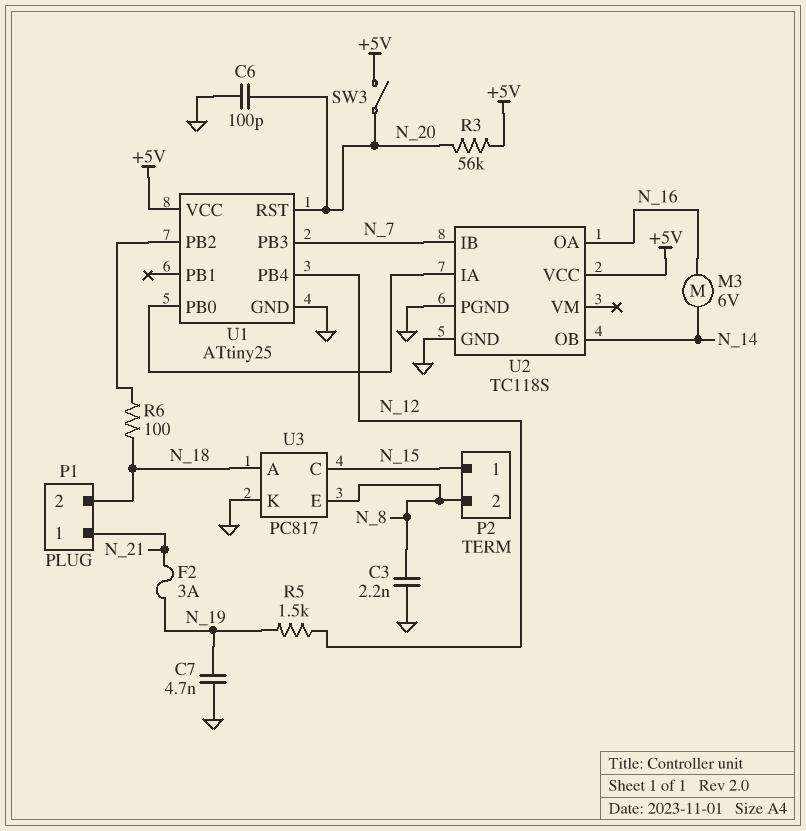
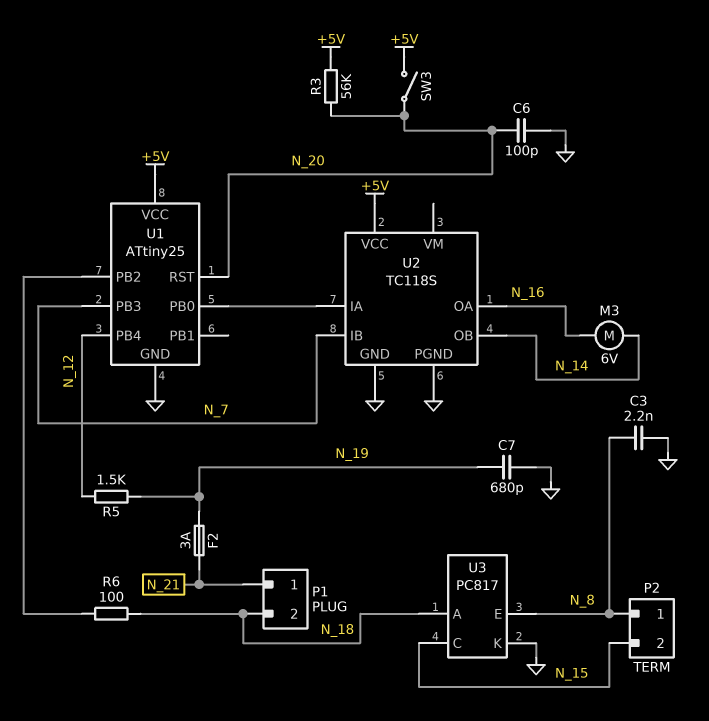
C7: 4.7nF (GND, N_19) -> 680pF (GND, N_19)
P2 pin 1: N_15 -> N_8
P2 pin 2: N_8 -> N_15

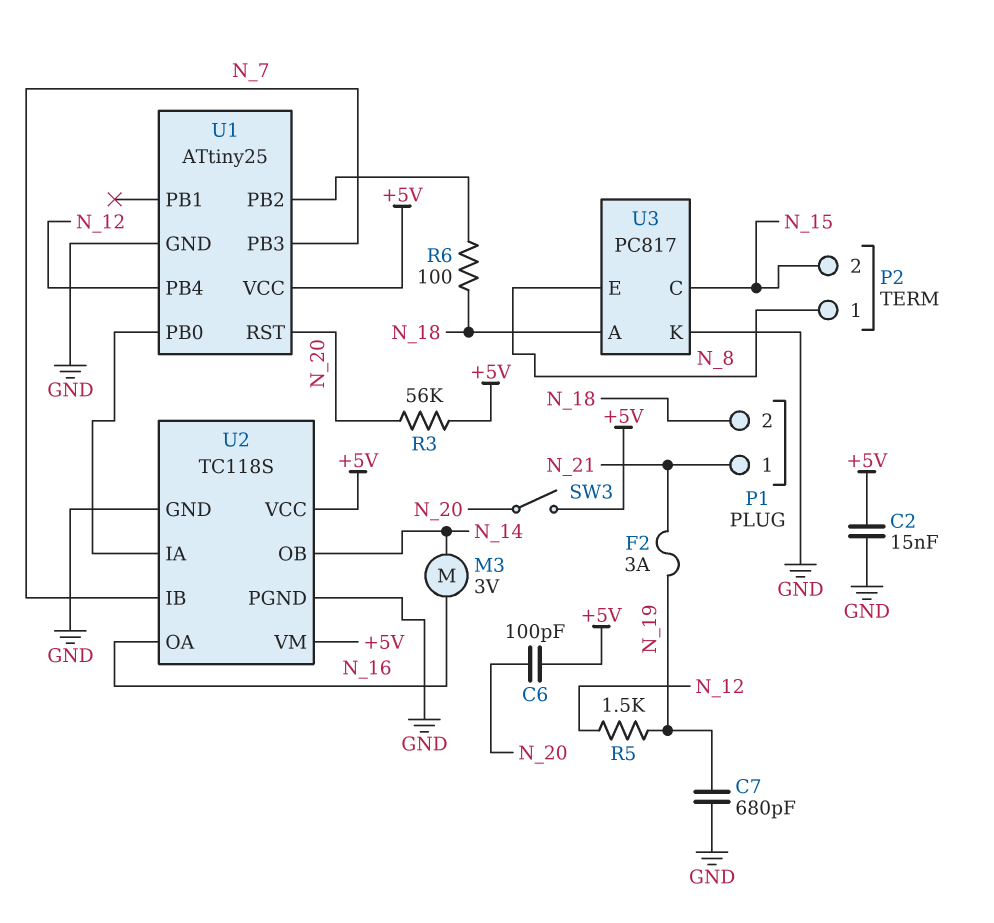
C2: none -> 15nF (+5V, GND)
C3: 2.2nF (GND, N_8) -> none
C6: 100pF (GND, N_20) -> 100pF (+5V, N_20)
M3: motor 6V (N_14, N_16) -> motor 3V (N_14, N_16)
U2 pin VM: none -> +5V

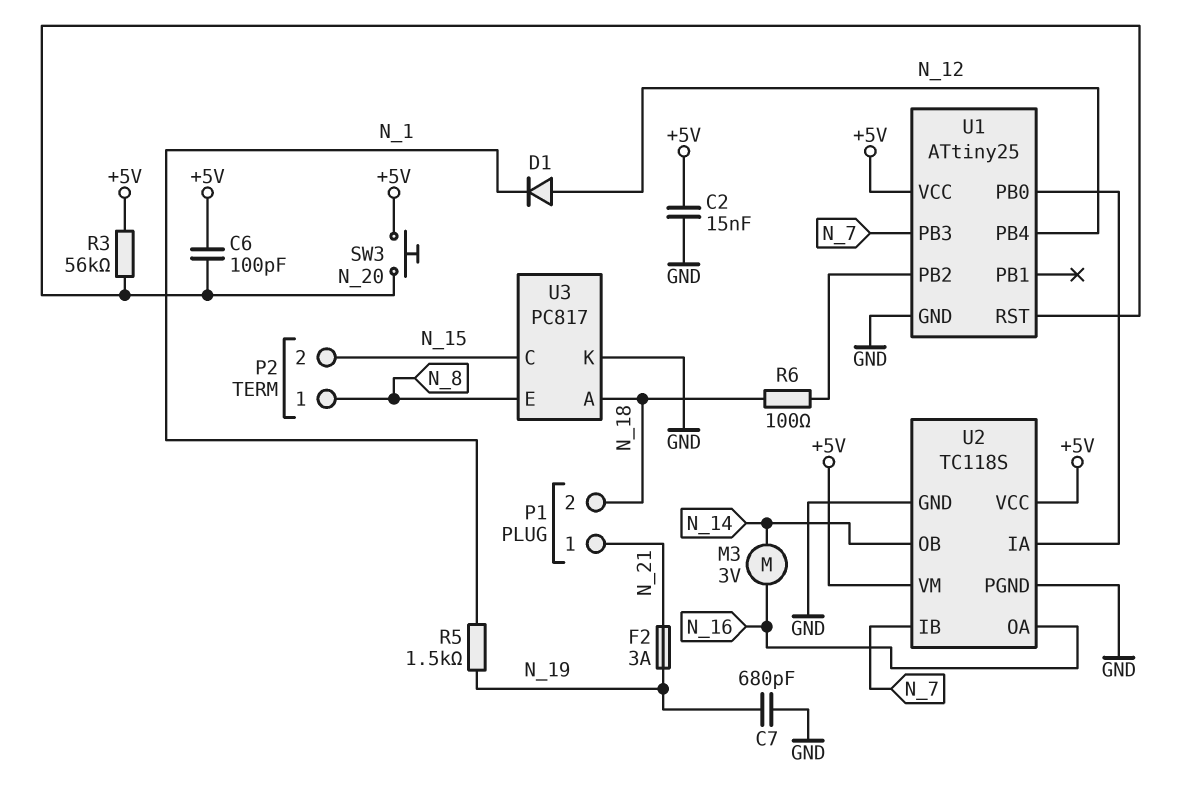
D1: none -> diode (A N_12, K N_1)
R5: 1.5k (N_12, N_19) -> 1.5k (N_1, N_19)
SW3: switch (+5V, N_20) -> button (+5V, N_20)

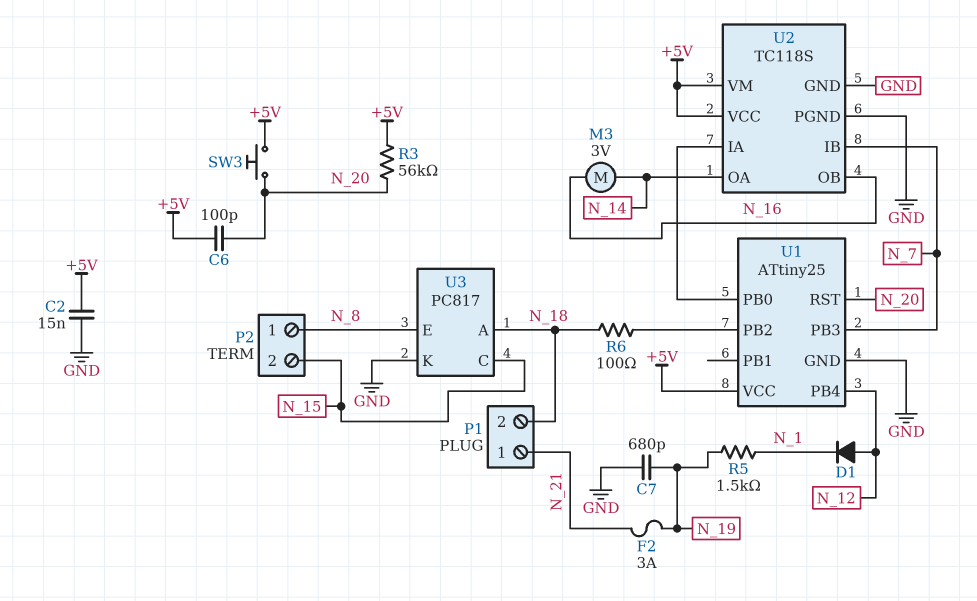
U2 pin OA: N_16 -> N_14
U2 pin OB: N_14 -> N_16

